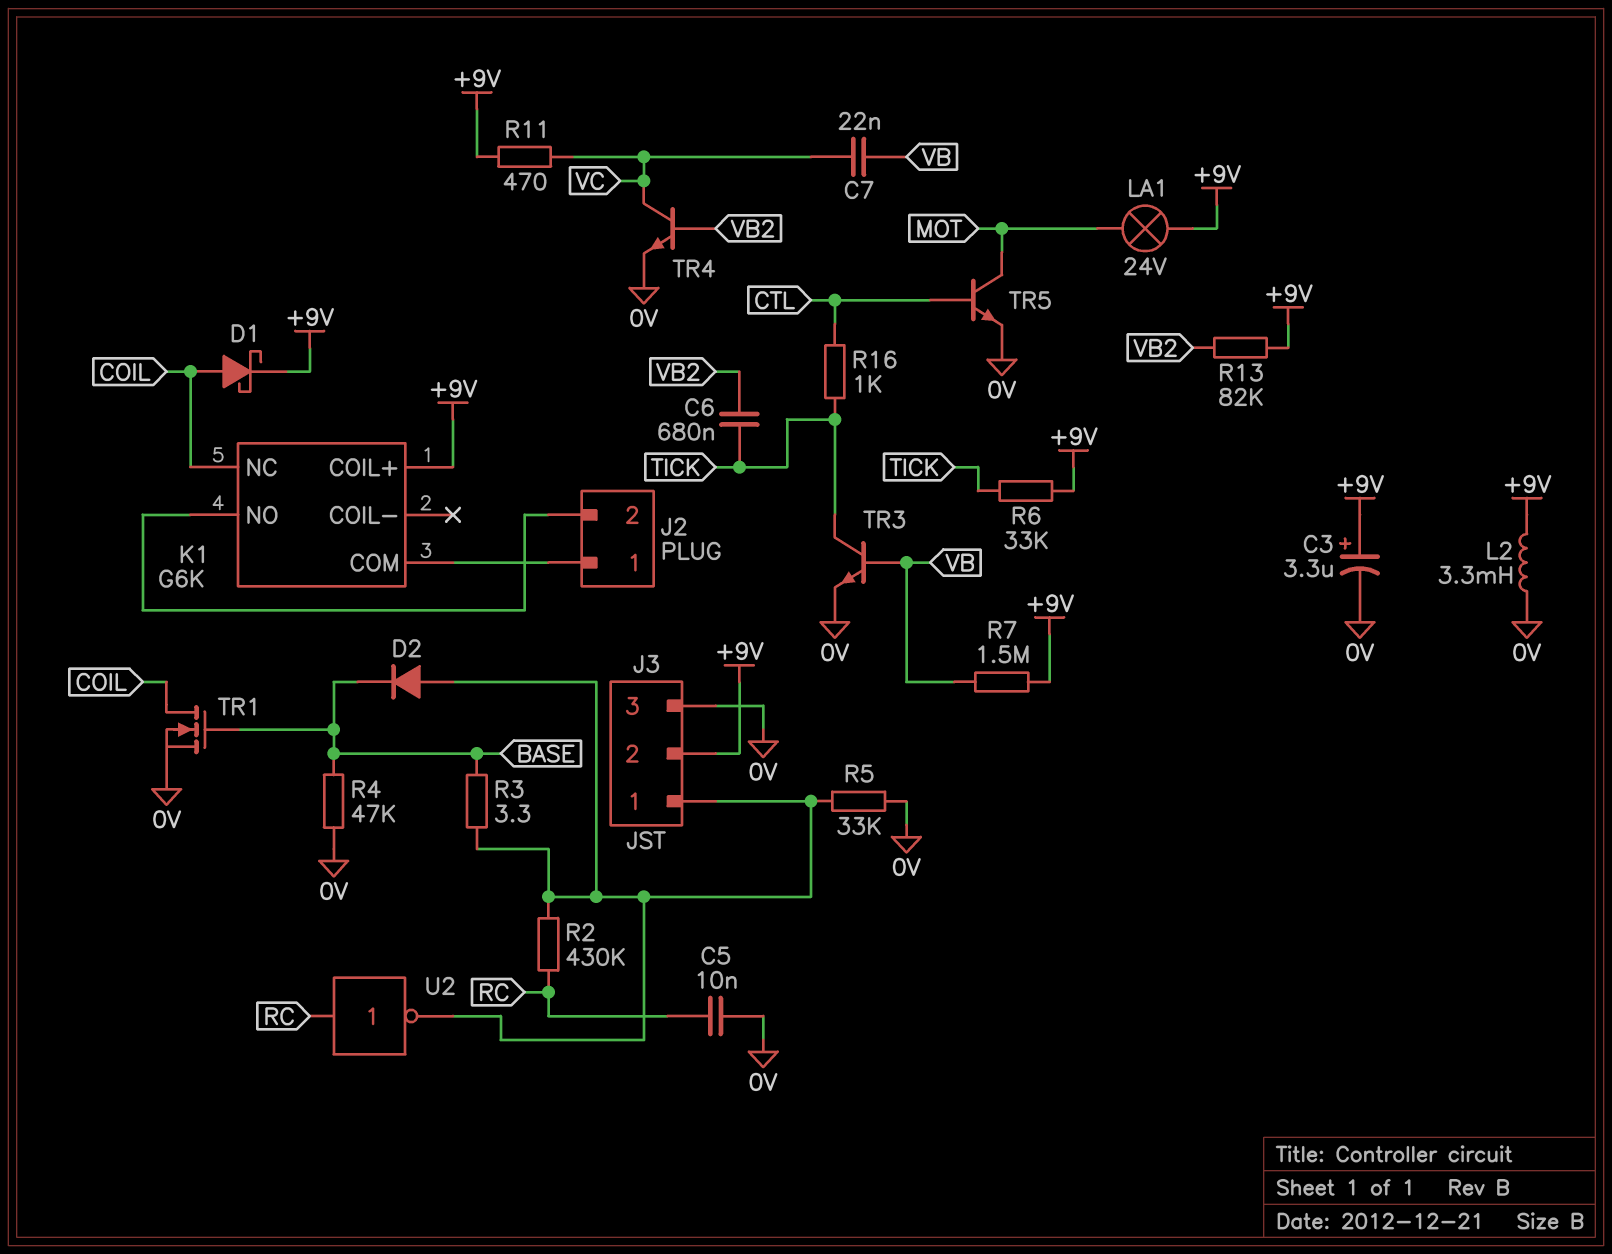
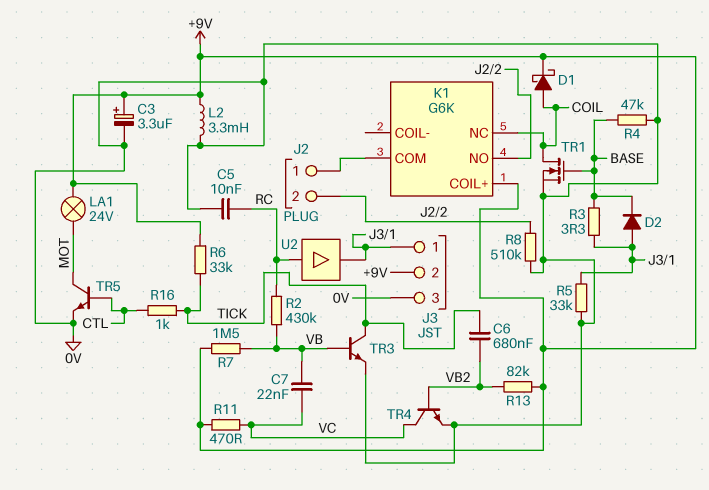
R2: 430k (J3/1, RC) -> 430k (RC, VB)
R8: none -> 510k (0V, J2/2)
U2: NOT (in RC, out J3/1) -> buffer (in RC, out J3/1)

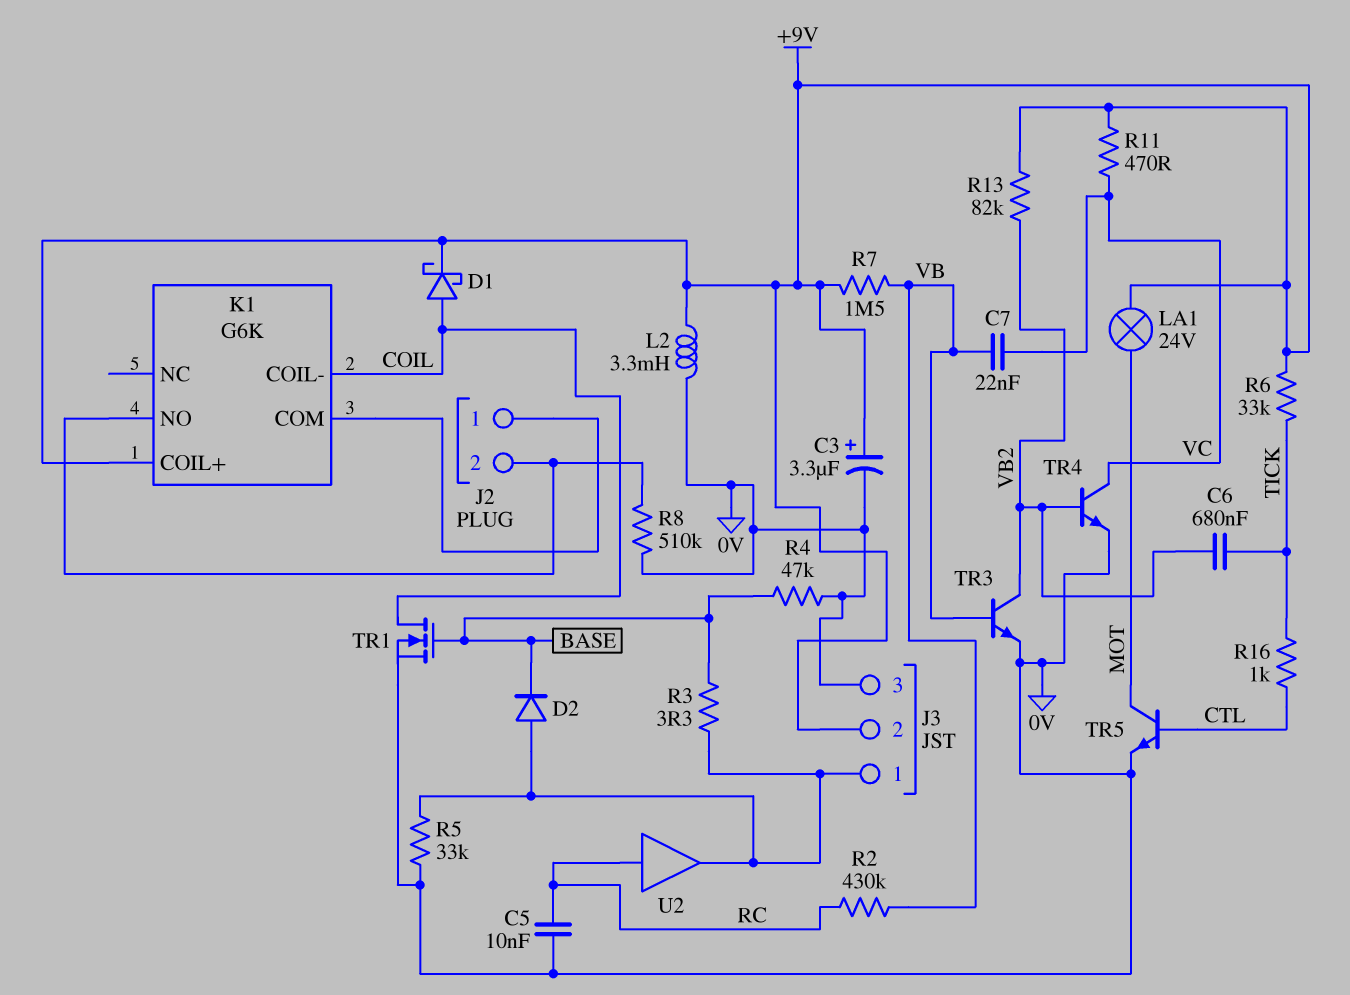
K1 pin COIL-: none -> COIL
K1 pin NC: COIL -> none
TR3: NPN (B VB, C TICK, E 0V) -> NPN (B VB, C VB2, E 0V)

